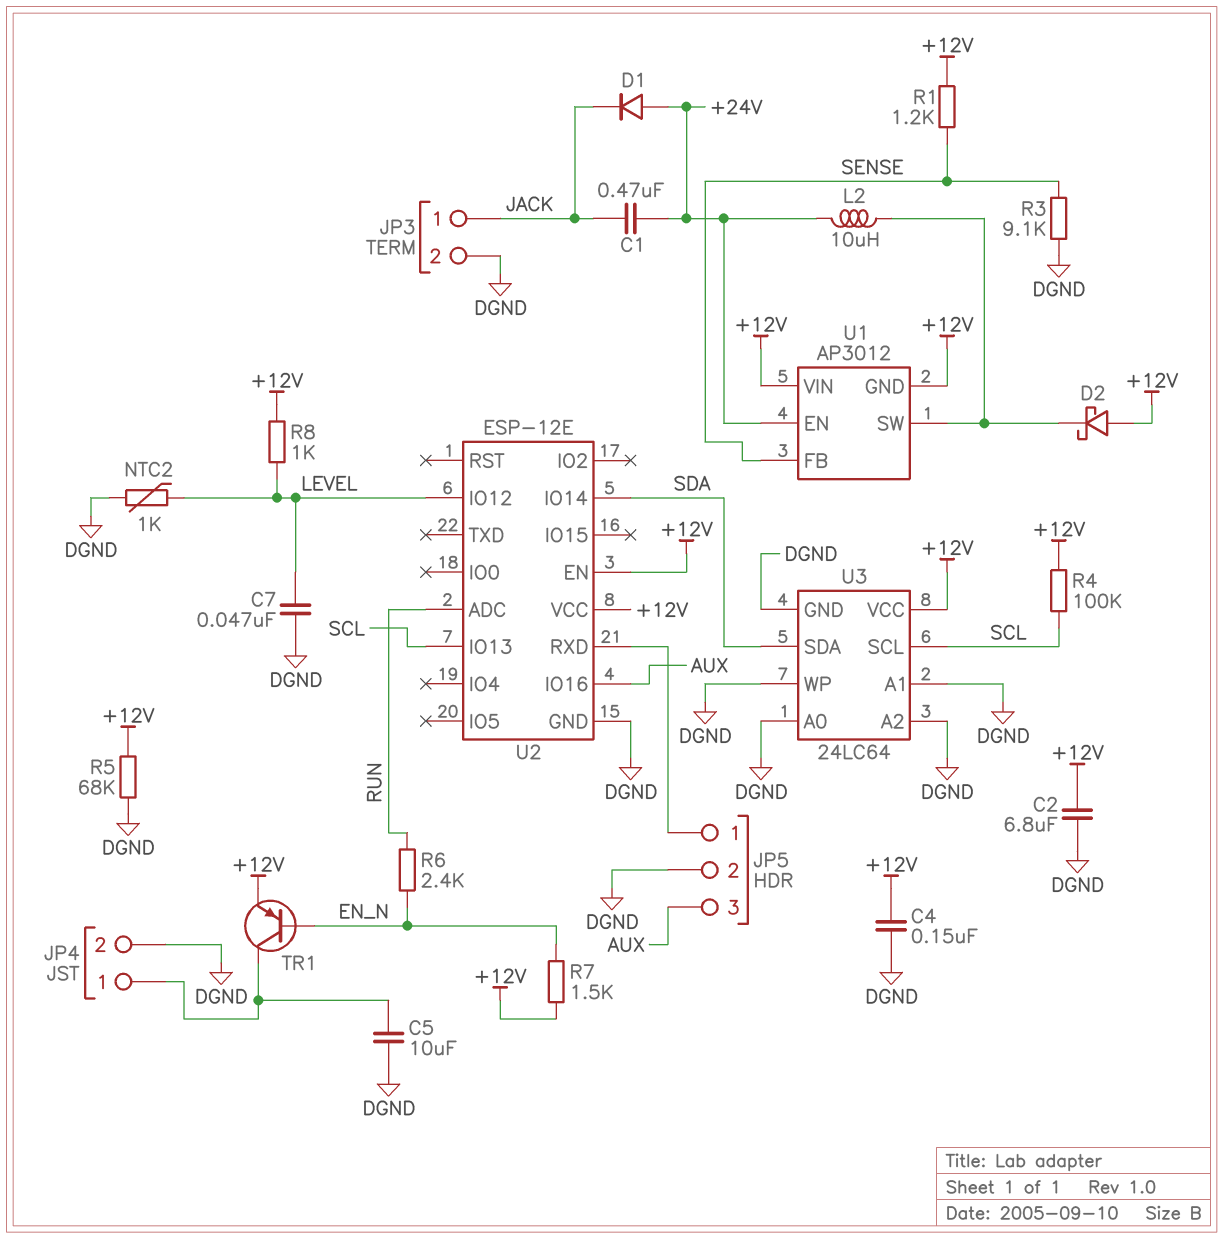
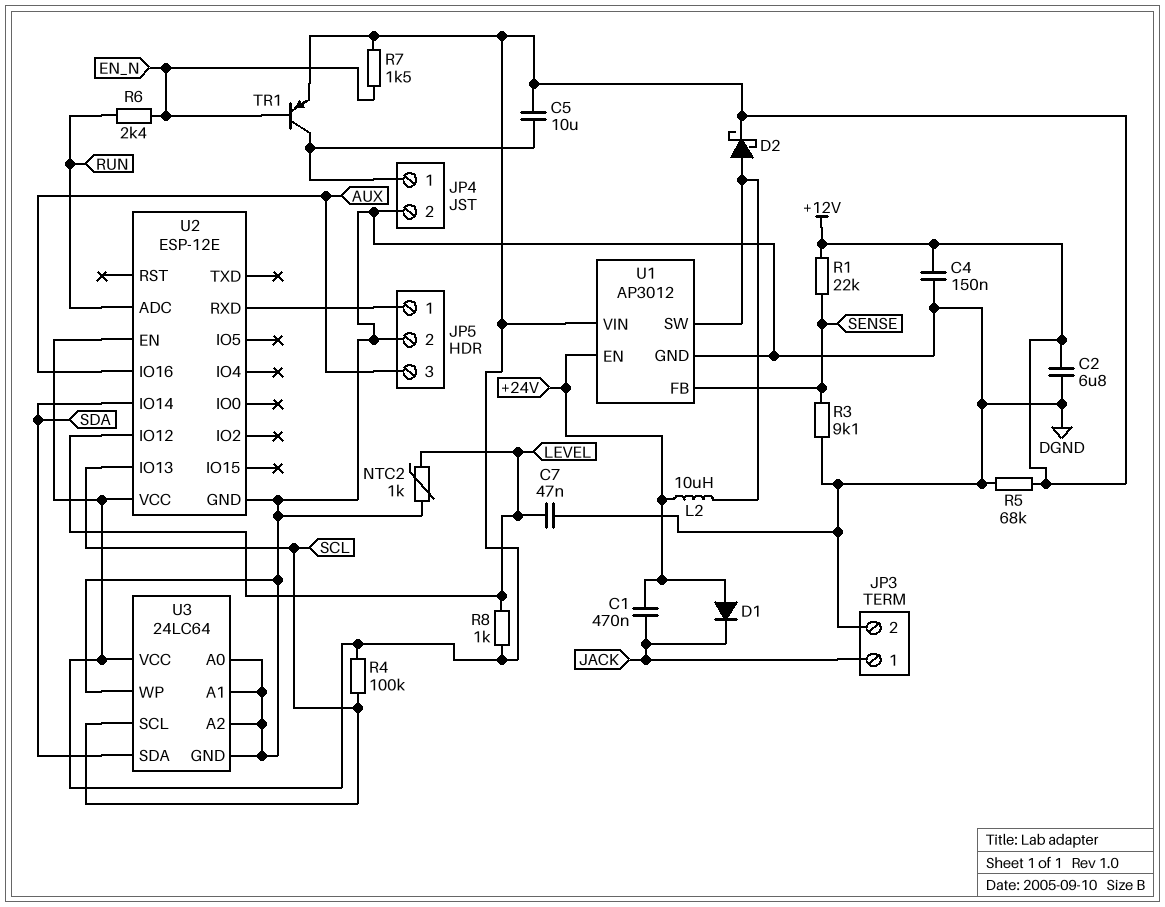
C5: 10uF (DGND, JP4/1) -> 10uF (+12V, JP4/1)
D2: schottky (A +12V, K U1/SW) -> schottky (A U1/SW, K +12V)
R1: 1.2k (+12V, SENSE) -> 22k (+12V, SENSE)
U1 pin GND: +12V -> DGND

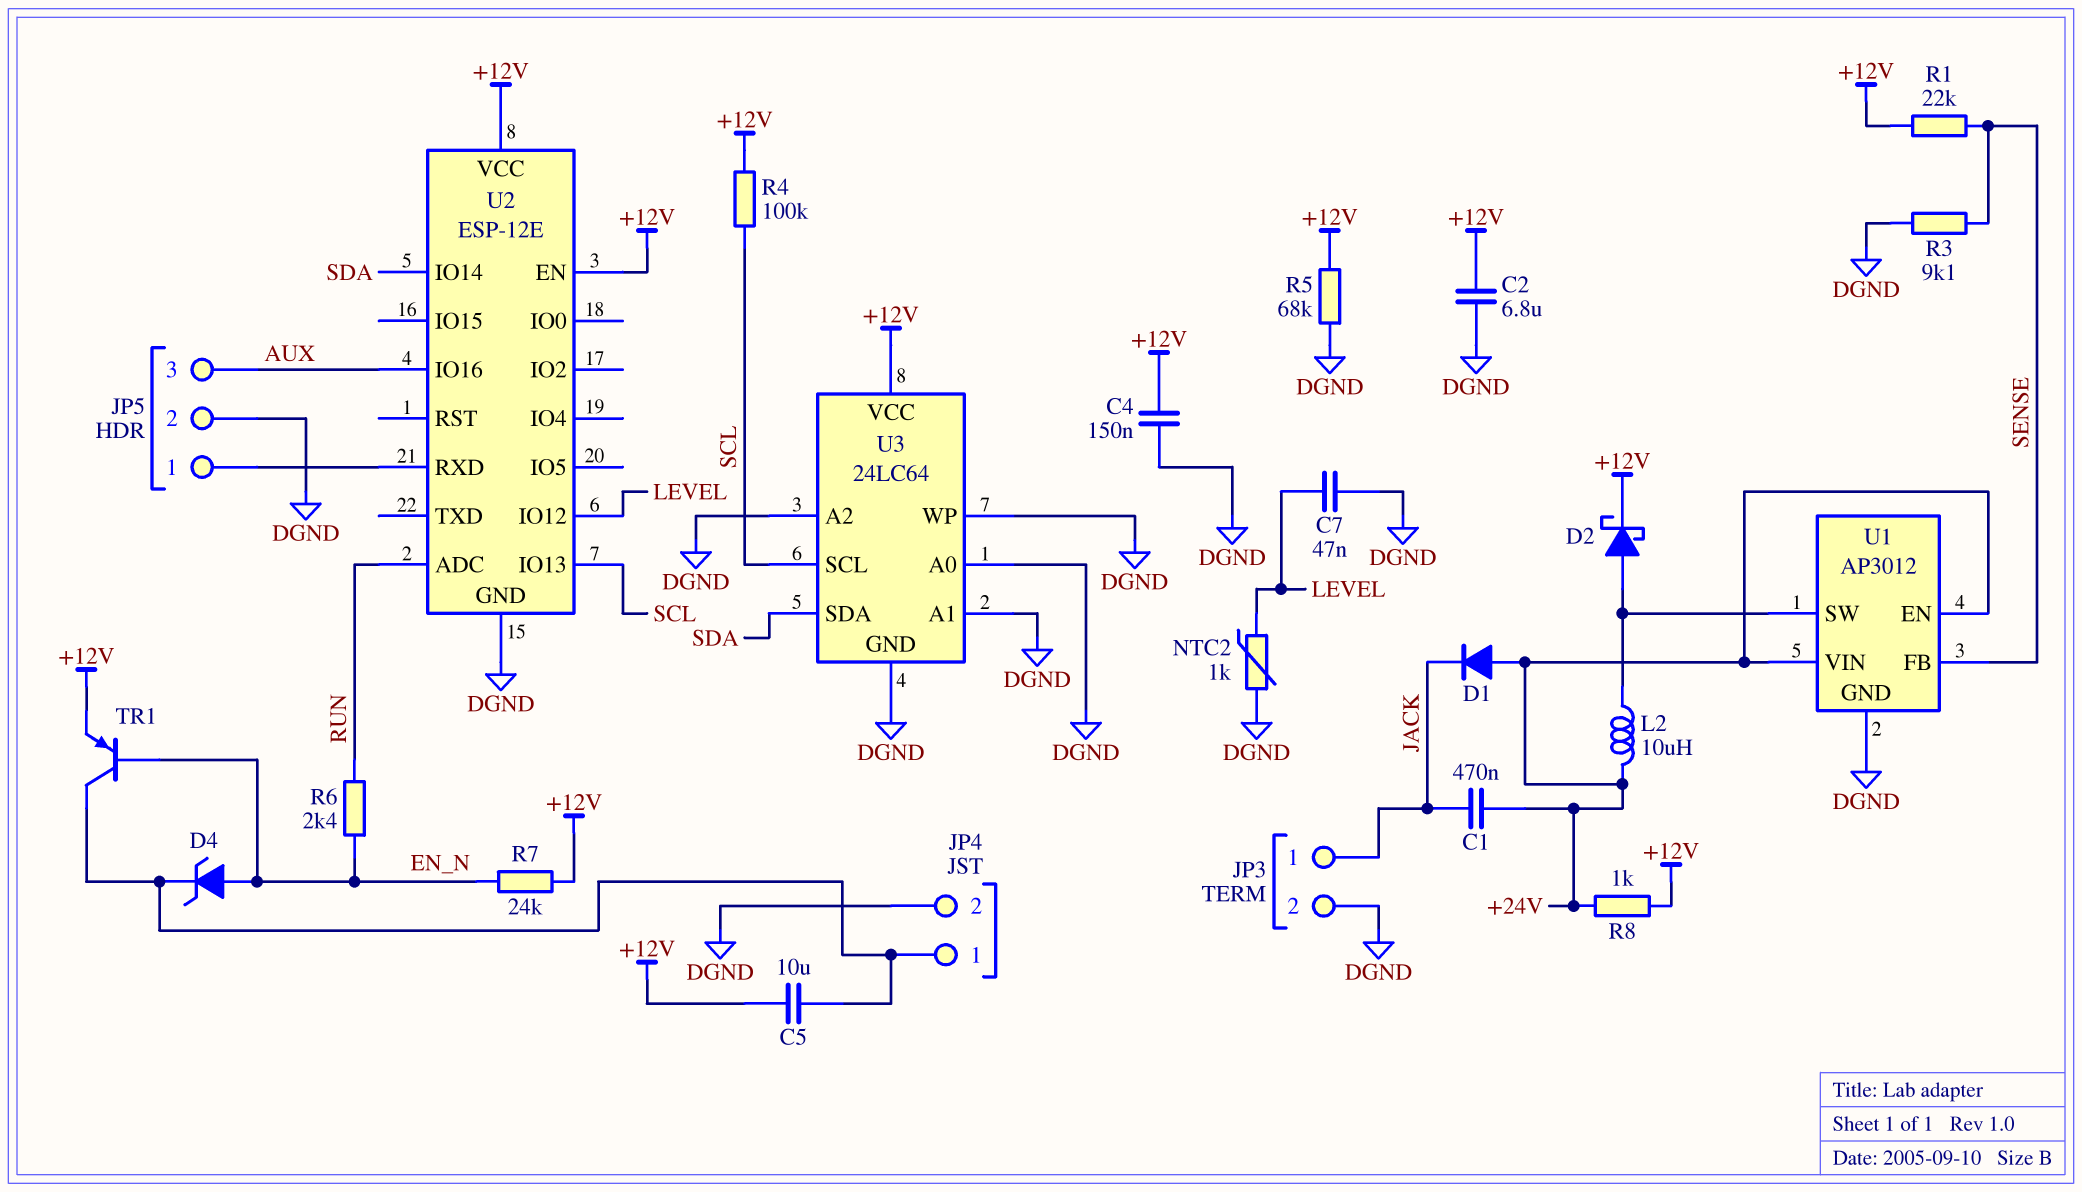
D4: none -> zener (A EN_N, K JP4/1)
R7: 1.5k (+12V, EN_N) -> 24k (+12V, EN_N)
R8: 1k (+12V, LEVEL) -> 1k (+12V, +24V)
U1 pin VIN: +12V -> +24V

